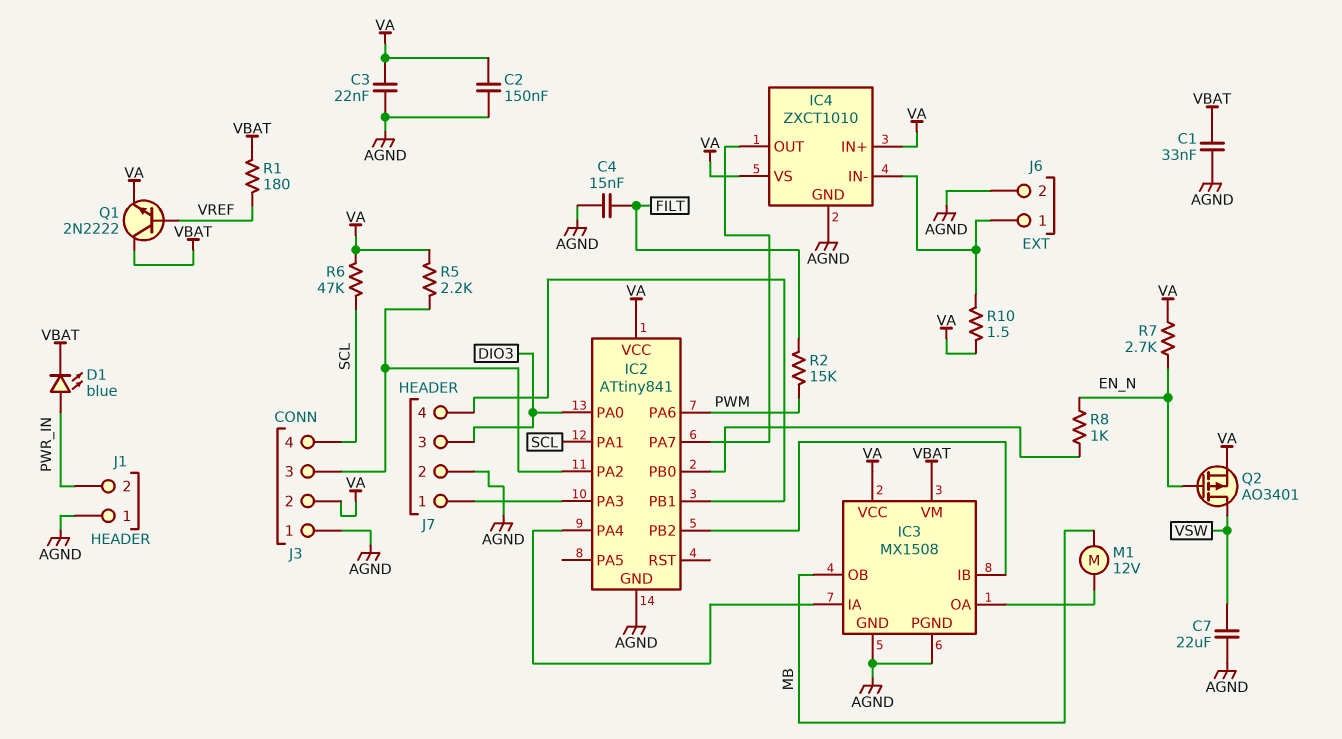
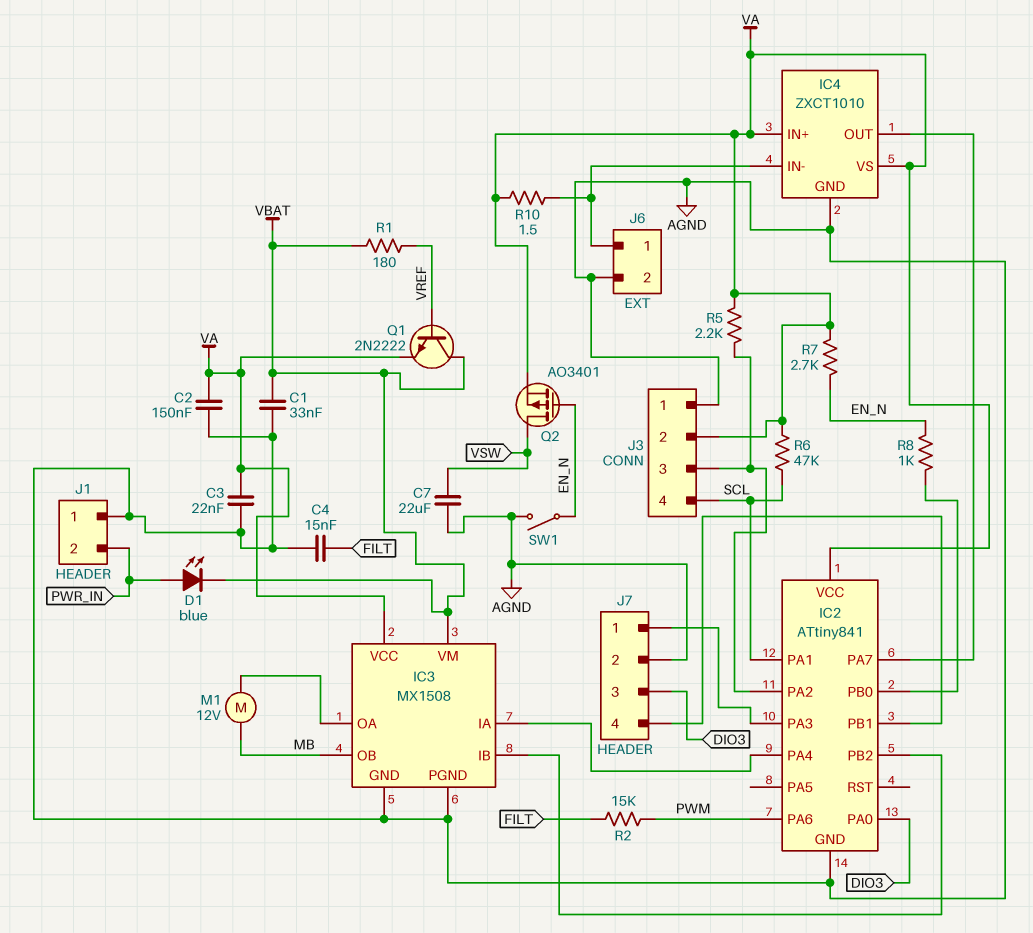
SW1: none -> switch (AGND, EN_N)

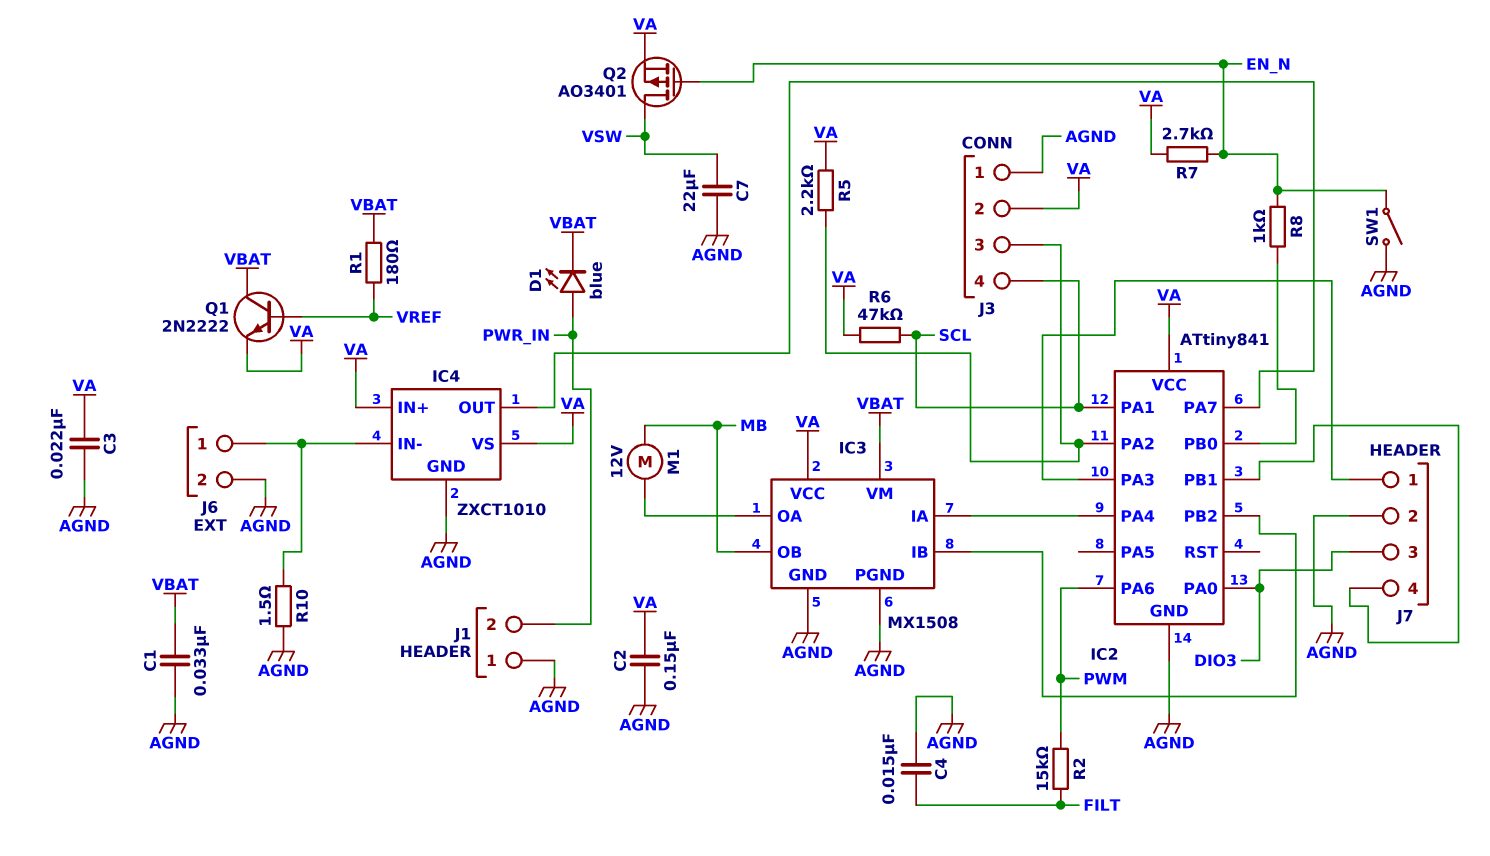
R10: 1.5 (IC4/IN-, VA) -> 1.5 (AGND, IC4/IN-)

